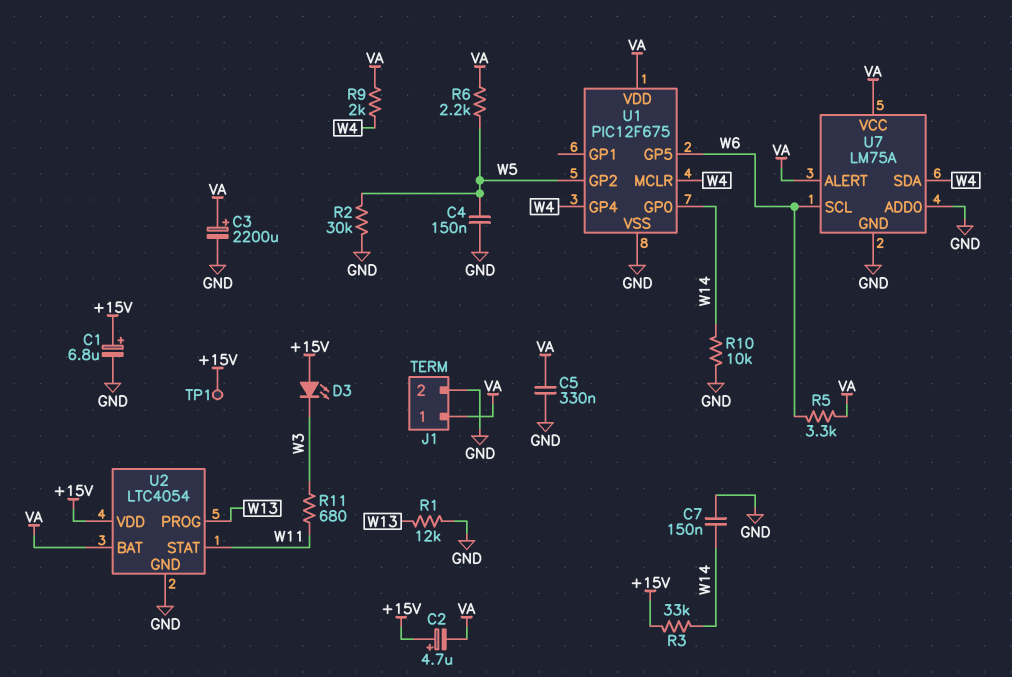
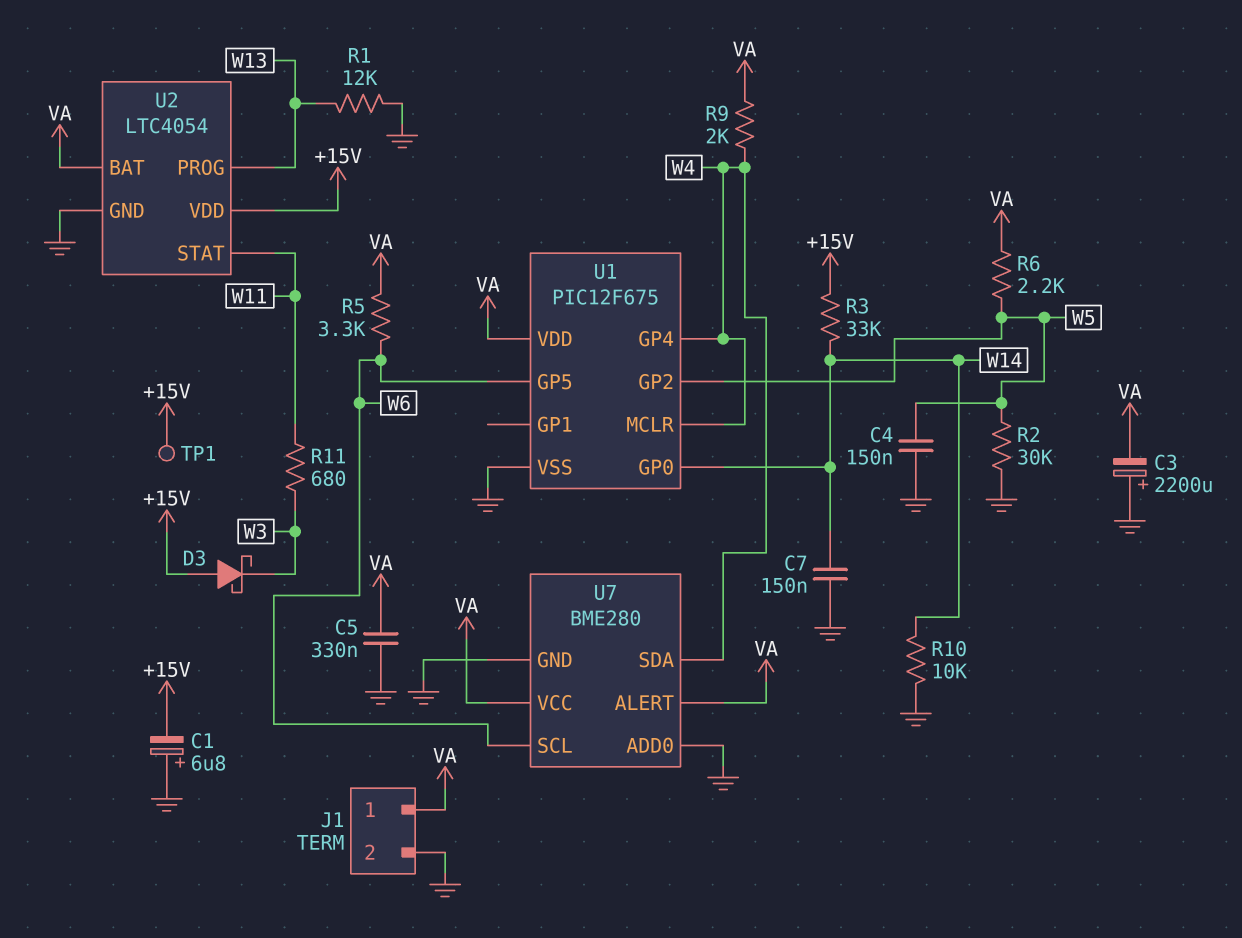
C1: 6.8uF (plus +15V, minus GND) -> 6.8uF (plus GND, minus +15V)
C2: 4.7uF (plus +15V, minus VA) -> none
C3: 2200uF (plus VA, minus GND) -> 2200uF (plus GND, minus VA)
D3: LED (A +15V, K W3) -> schottky (A +15V, K W3)
U7: LM75A -> BME280

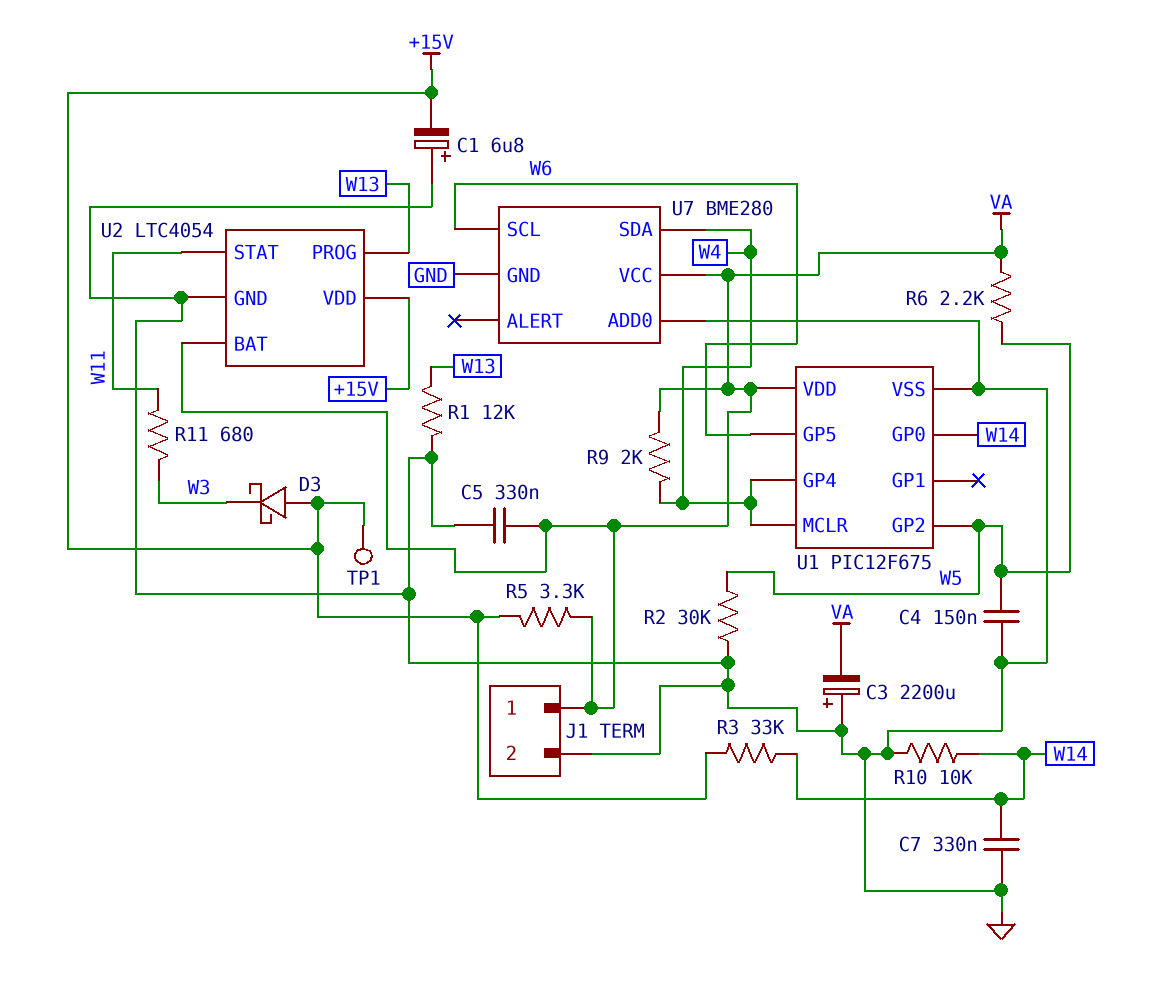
C7: 150nF (GND, W14) -> 330nF (GND, W14)
R5: 3.3k (VA, W6) -> 3.3k (+15V, VA)
U7 pin ALERT: VA -> none

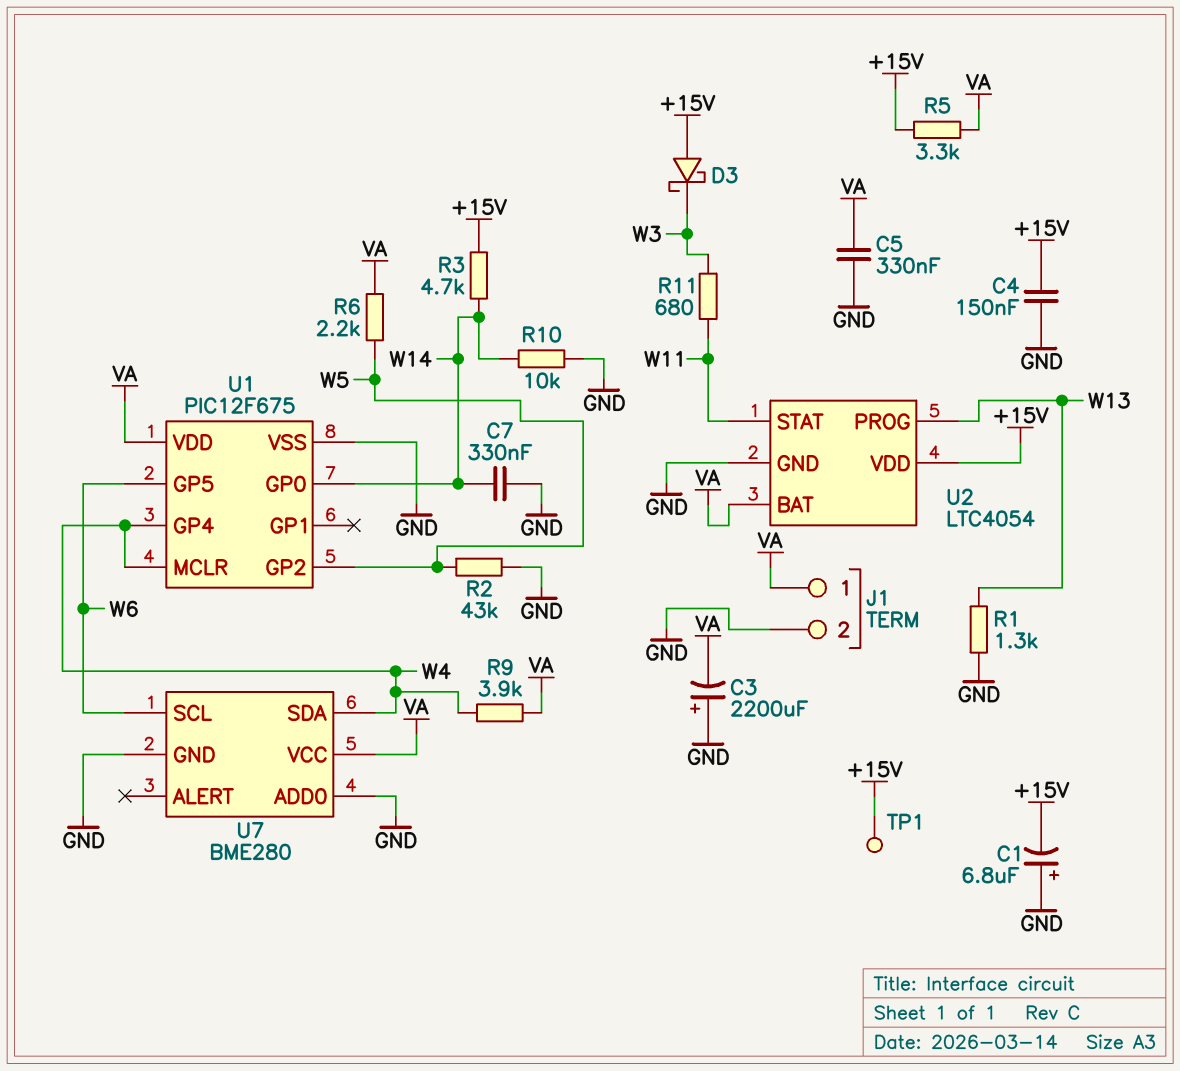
C4: 150nF (GND, W5) -> 150nF (+15V, GND)
R1: 12k (GND, W13) -> 1.3k (GND, W13)
R2: 30k (GND, W5) -> 43k (GND, W5)
R3: 33k (+15V, W14) -> 4.7k (+15V, W14)
R9: 2k (VA, W4) -> 3.9k (VA, W4)

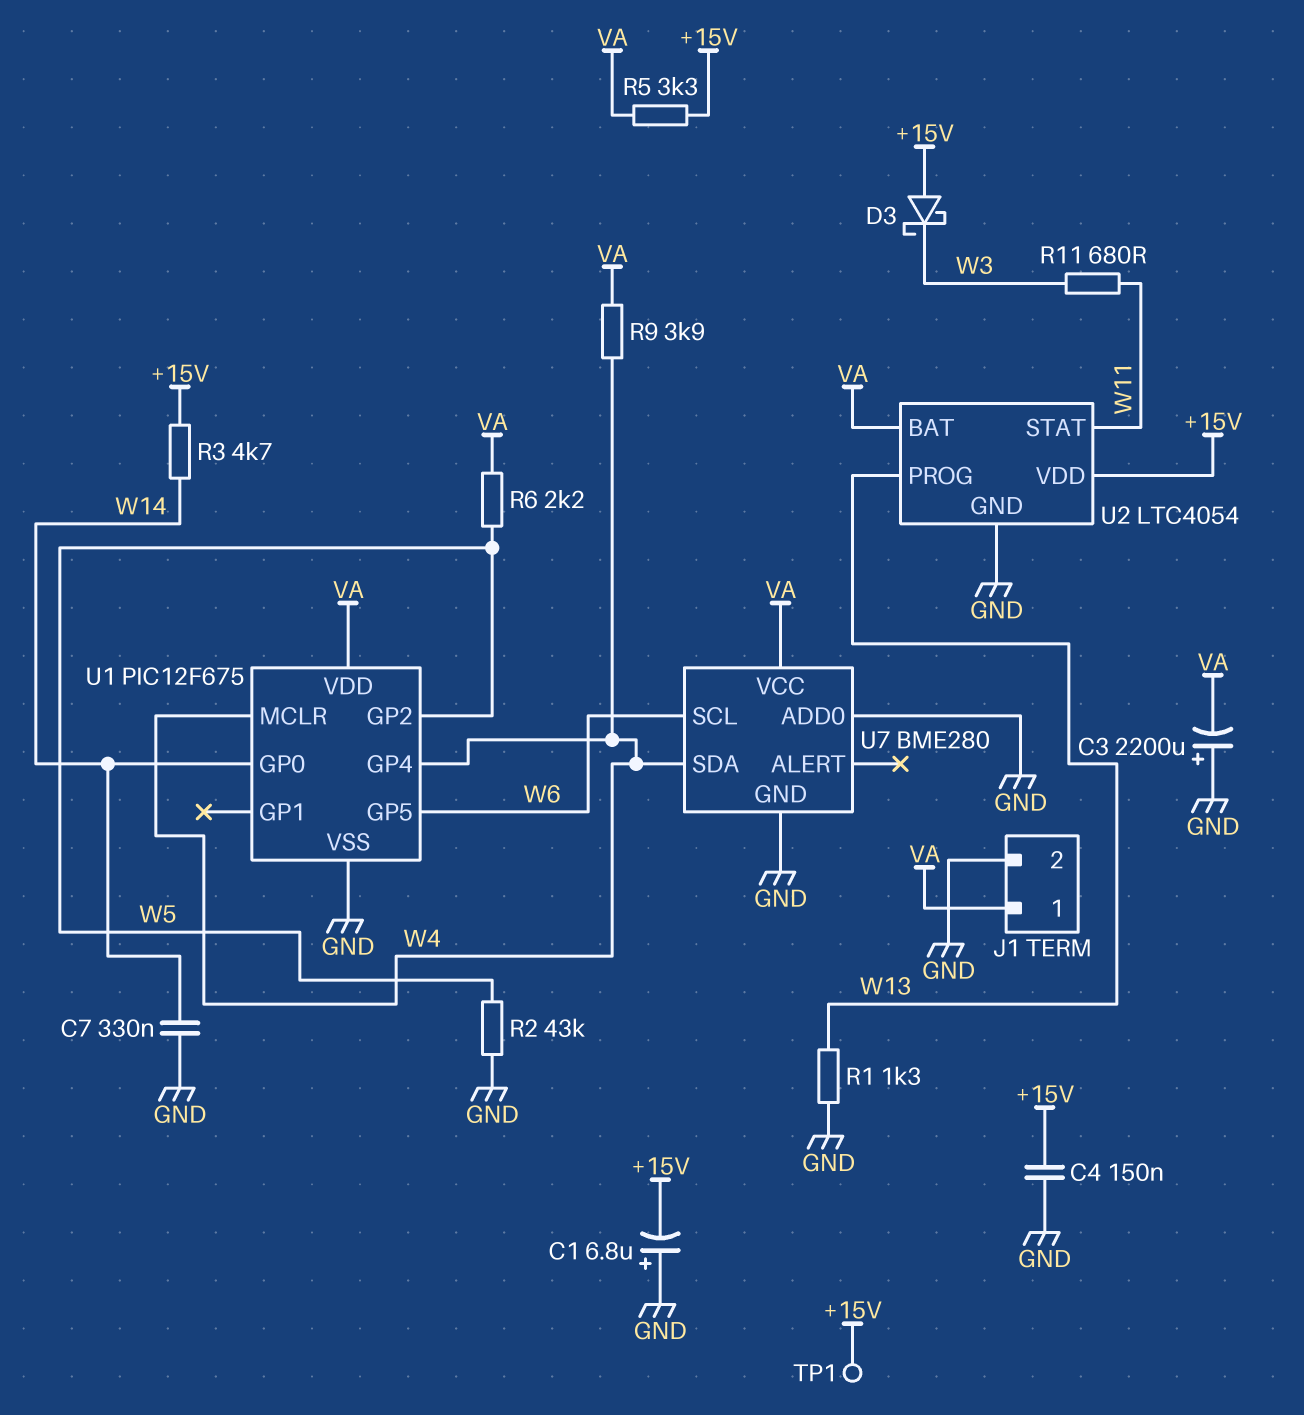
C5: 330nF (GND, VA) -> none
R10: 10k (GND, W14) -> none

